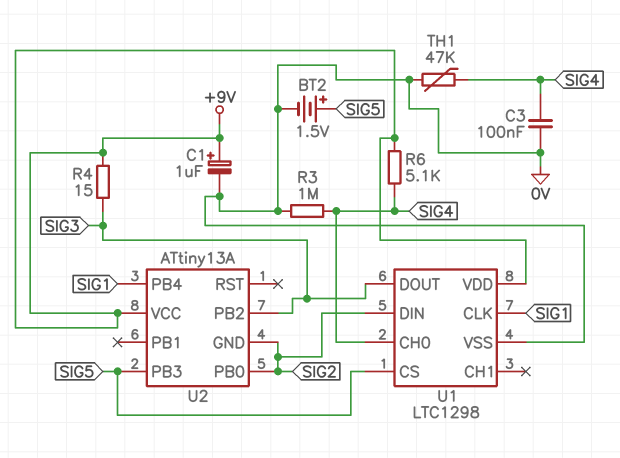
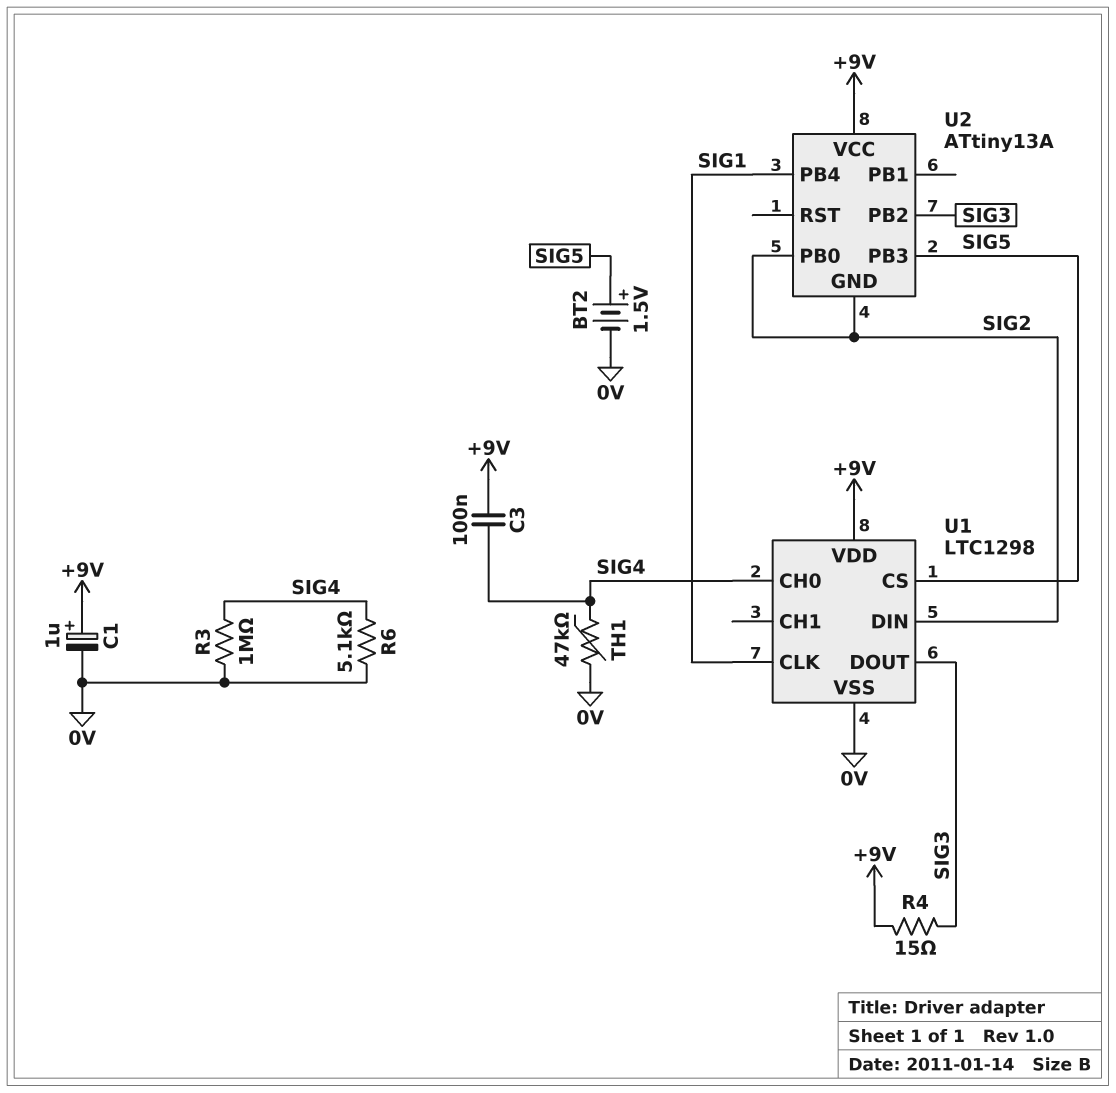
C3: 100nF (0V, SIG4) -> 100nF (+9V, SIG4)
R6: 5.1k (+9V, SIG4) -> 5.1k (0V, SIG4)

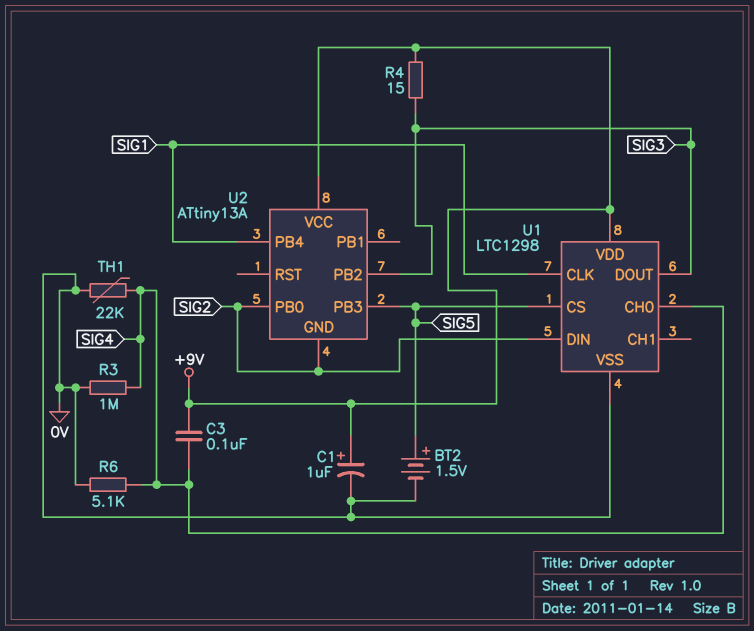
TH1: 47k (0V, SIG4) -> 22k (0V, SIG4)

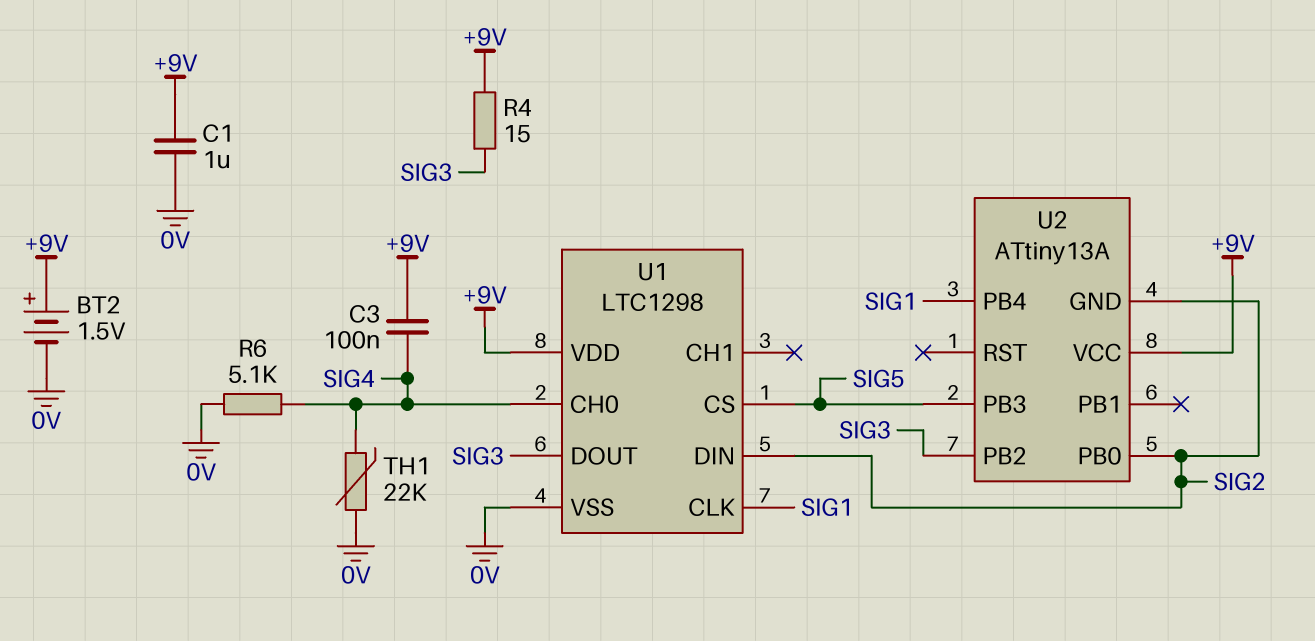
BT2: 1.5V (plus SIG5, minus 0V) -> 1.5V (plus +9V, minus 0V)
C1: 1uF (plus +9V, minus 0V) -> 1uF (+9V, 0V)
R3: 1M (0V, SIG4) -> none

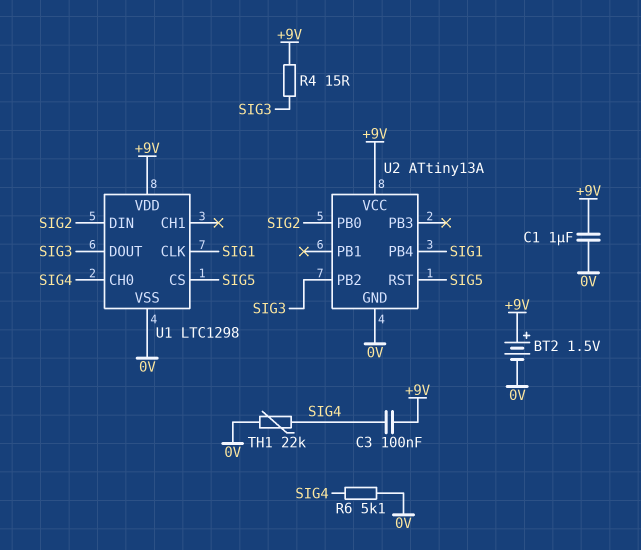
U2 pin GND: SIG2 -> 0V
U2 pin PB3: SIG5 -> none
U2 pin RST: none -> SIG5

